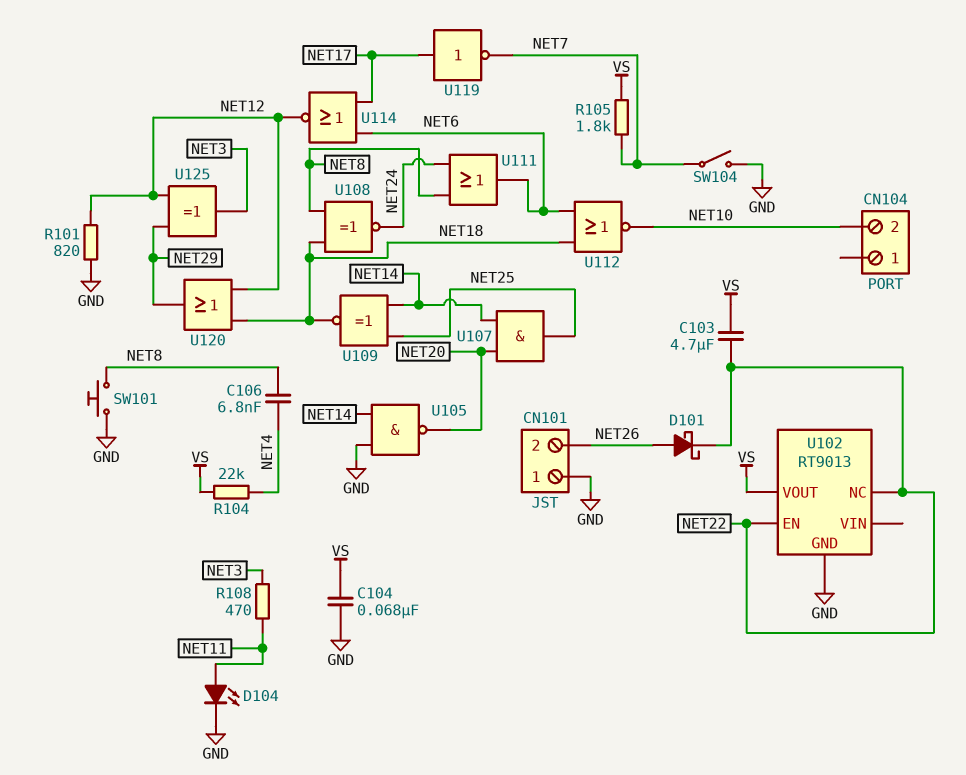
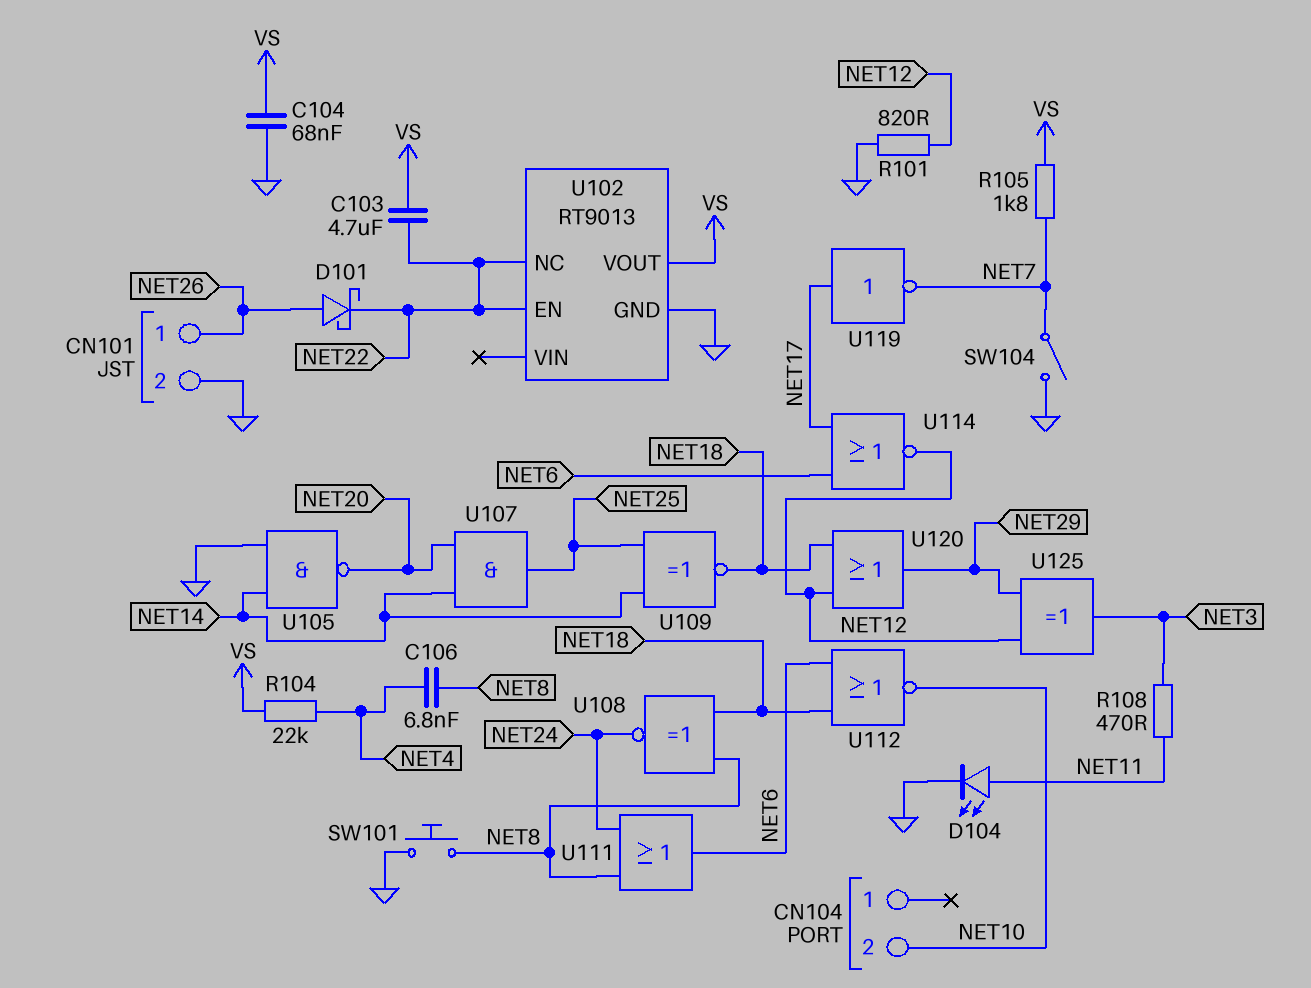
CN101 pin 1: GND -> NET26
CN101 pin 2: NET26 -> GND

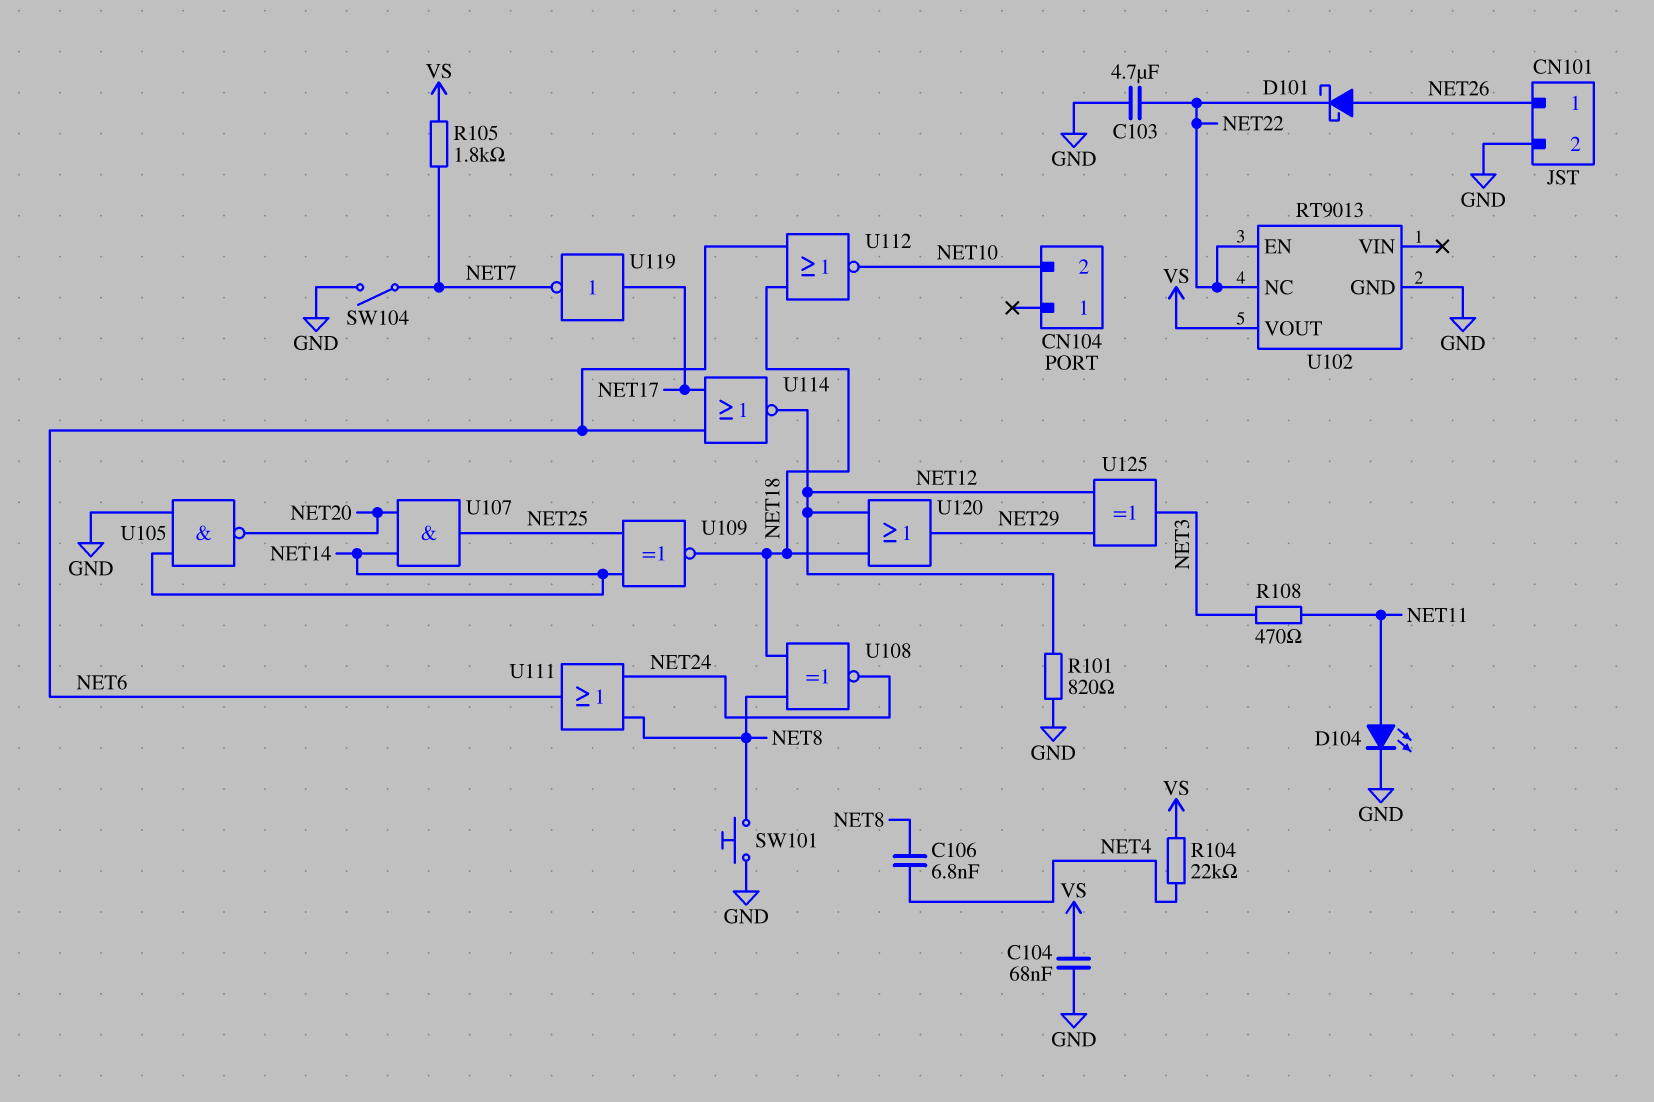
C103: 4.7uF (NET22, VS) -> 4.7uF (GND, NET22)

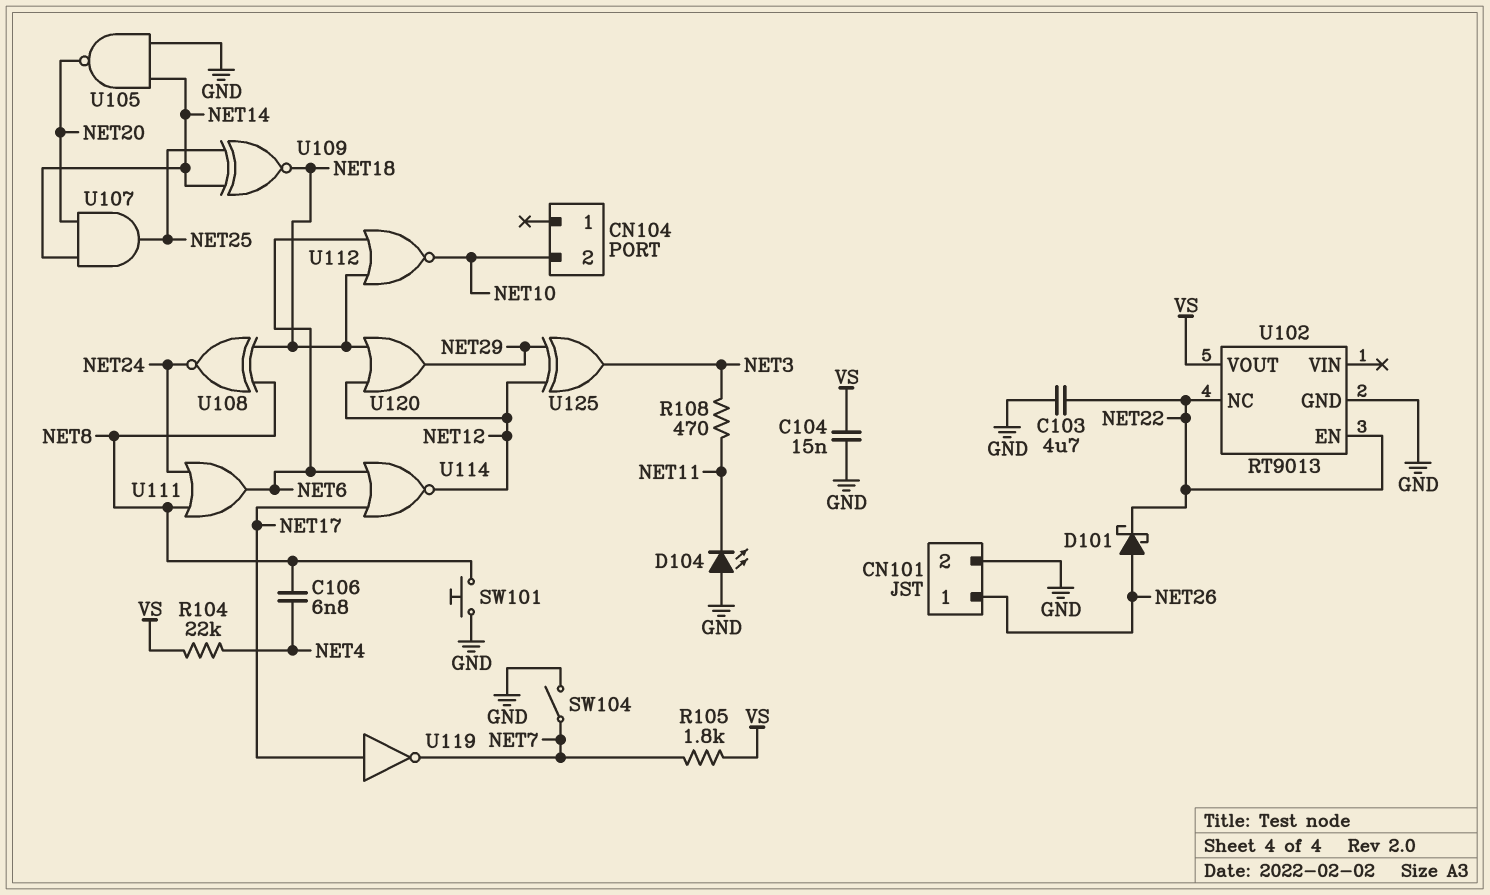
C104: 68nF (GND, VS) -> 15nF (GND, VS)
D104: LED (A NET11, K GND) -> LED (A GND, K NET11)
R101: 820 (GND, NET12) -> none

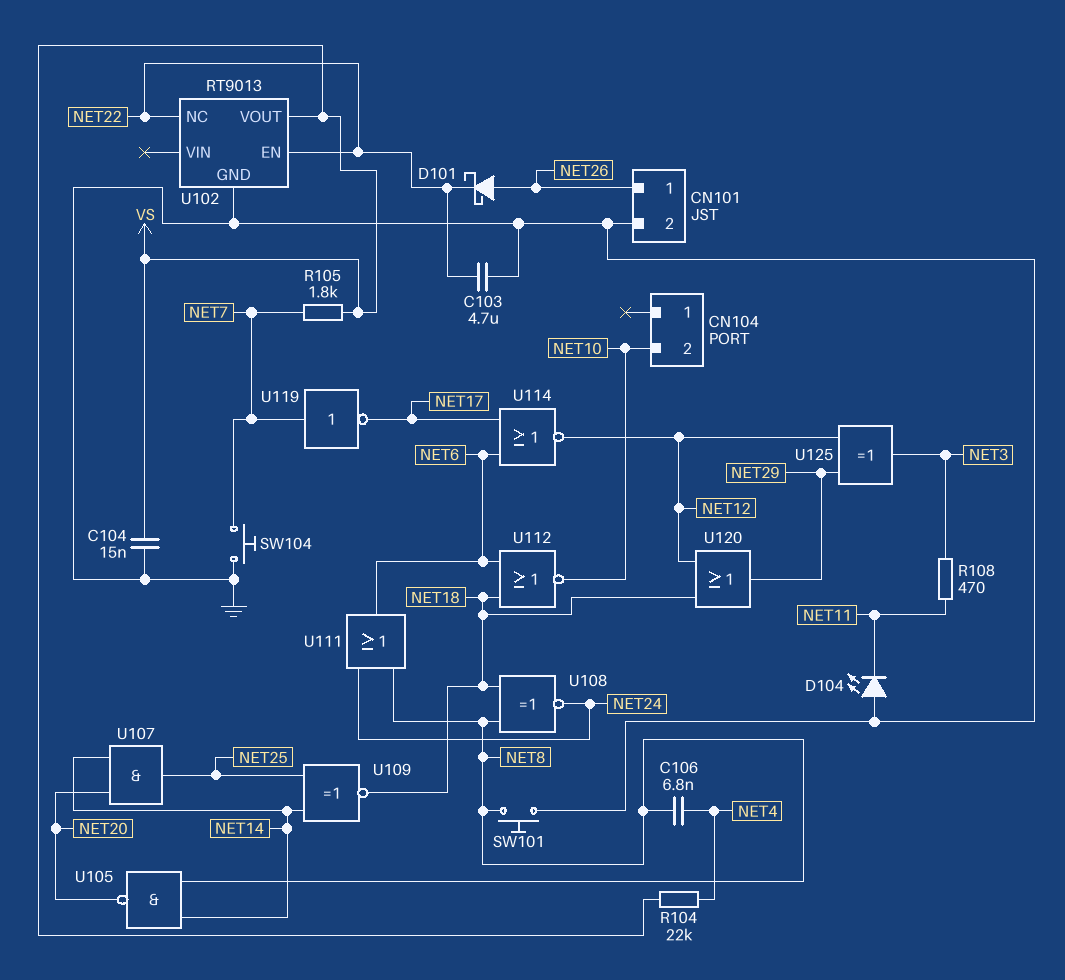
SW104: switch (GND, NET7) -> button (GND, NET7)
U105: NAND (in GND, in NET14, out NET20) -> NAND (in NET8, in NET14, out NET20)
U119: NOT (in NET17, out NET7) -> NOT (in NET7, out NET17)

